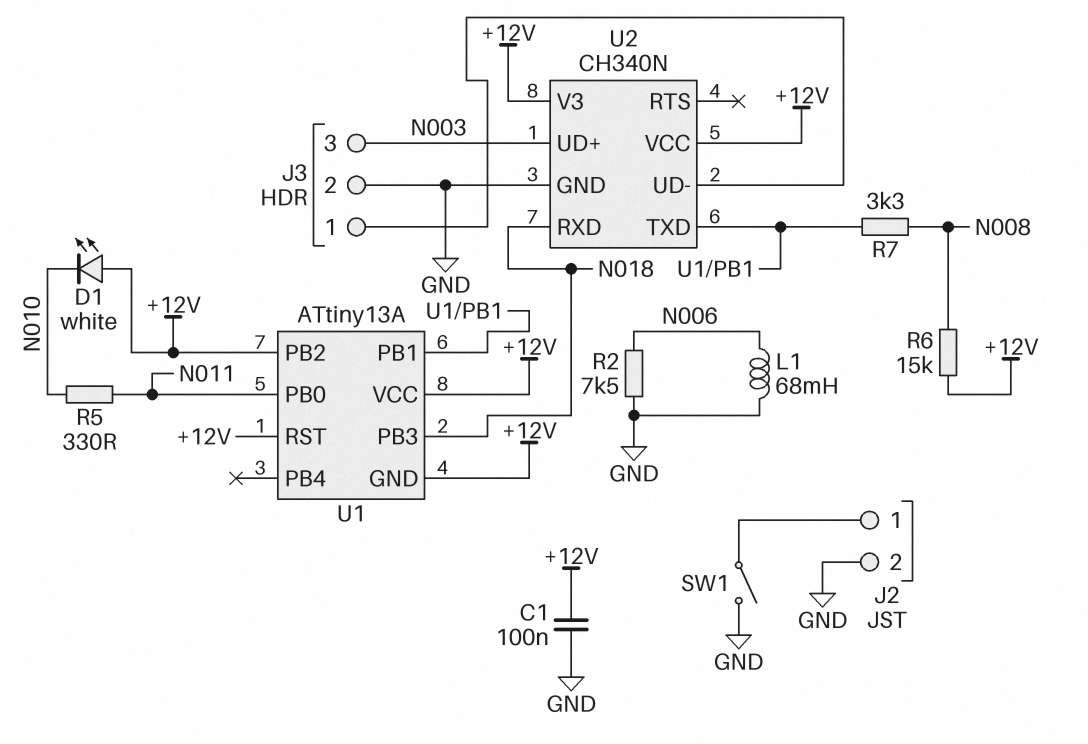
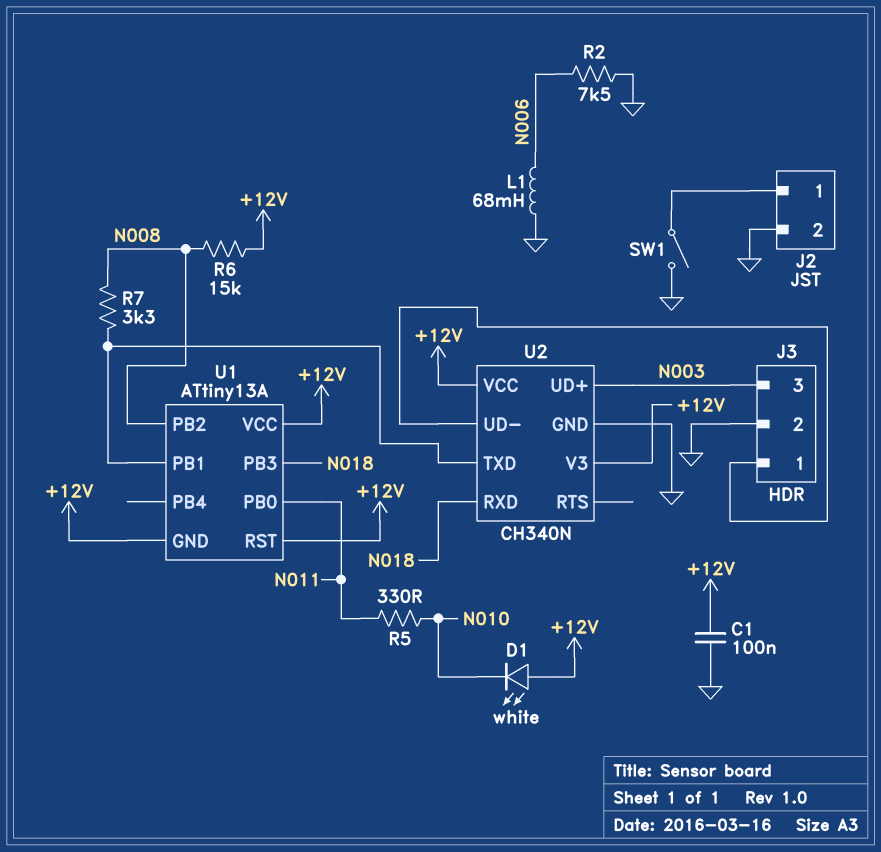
U1 pin PB2: +12V -> N008

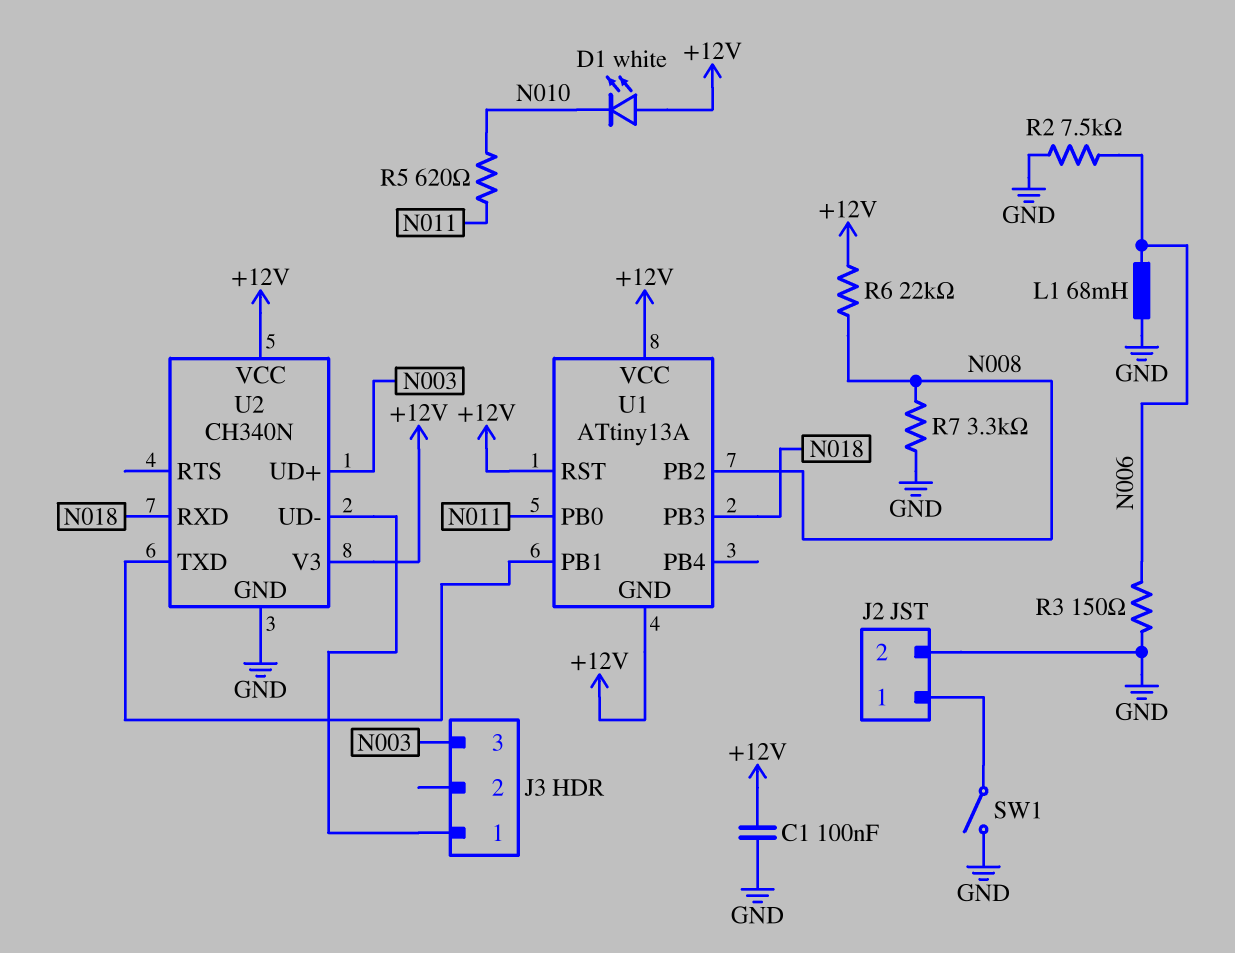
J3 pin 2: GND -> none
R3: none -> 150 (GND, N006)
R5: 330 (N010, N011) -> 620 (N010, N011)
R6: 15k (+12V, N008) -> 22k (+12V, N008)
R7: 3.3k (N008, U1/PB1) -> 3.3k (GND, N008)

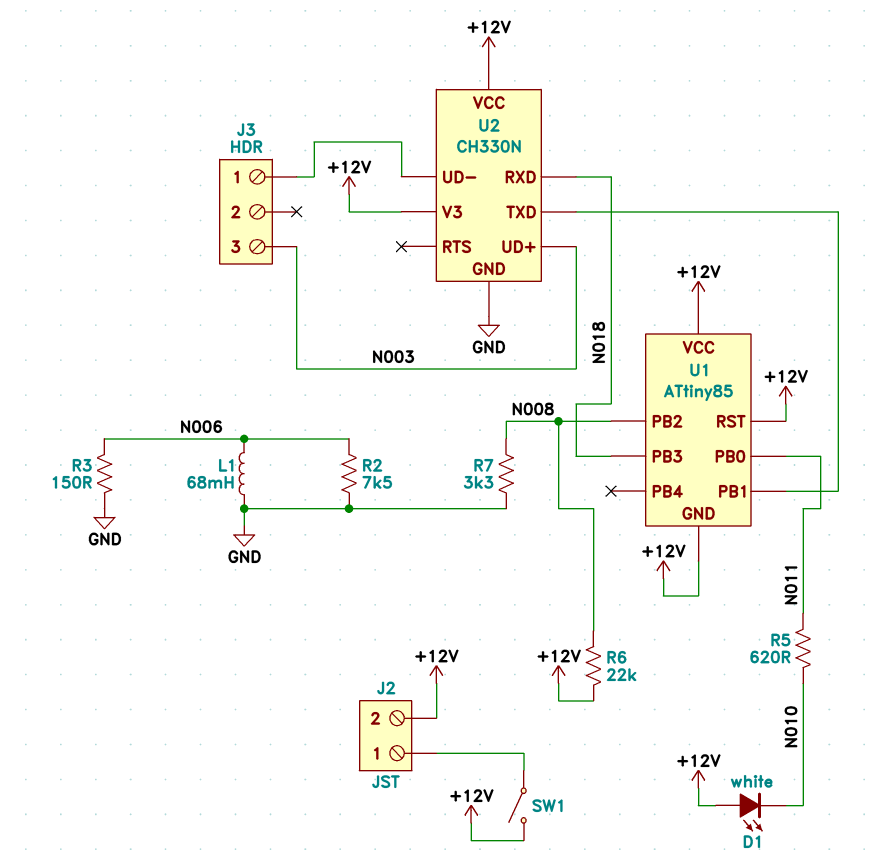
C1: 100nF (+12V, GND) -> none
J2 pin 2: GND -> +12V
SW1: switch (GND, J2/1) -> switch (+12V, J2/1)
U1: ATtiny13A -> ATtiny85
U2: CH340N -> CH330N

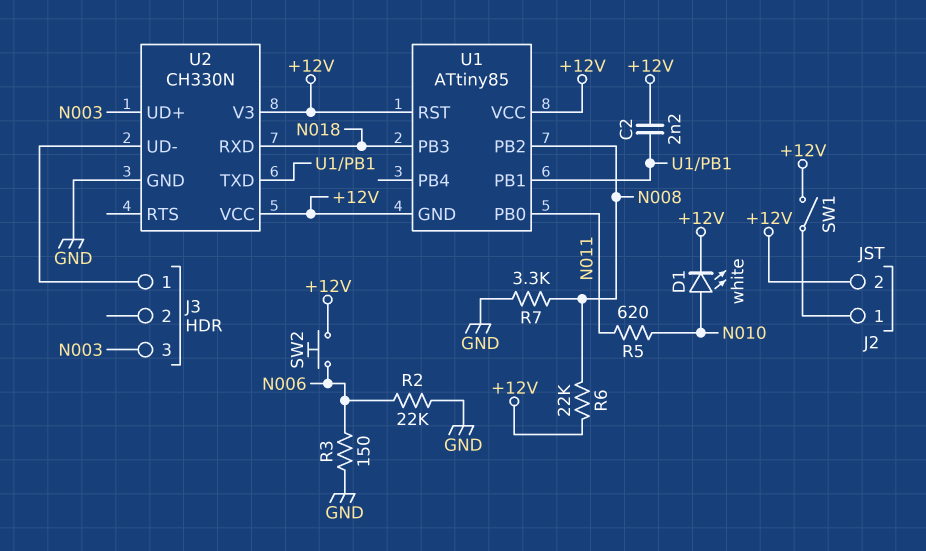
C2: none -> 2.2nF (+12V, U1/PB1)
D1: LED white (A +12V, K N010) -> LED white (A N010, K +12V)
L1: 68mH (GND, N006) -> none
R2: 7.5k (GND, N006) -> 22k (GND, N006)
SW2: none -> button (+12V, N006)

